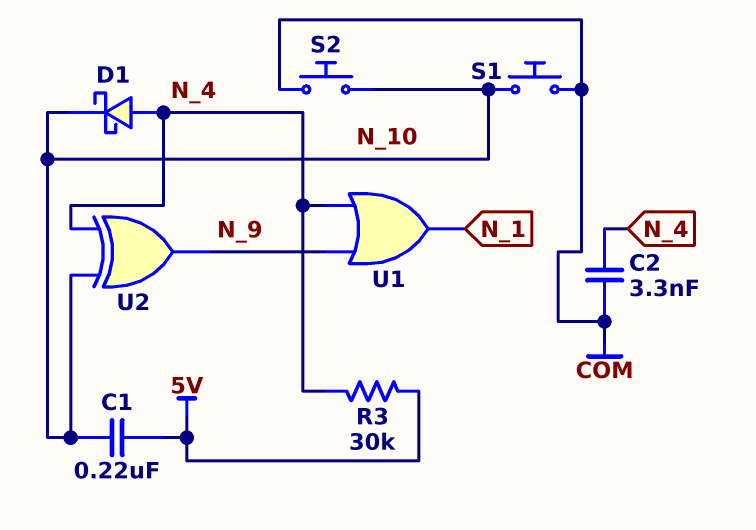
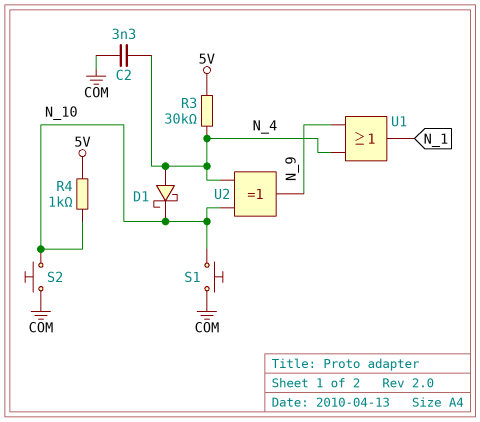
C1: 220nF (5V, N_10) -> none
R4: none -> 1k (5V, N_10)

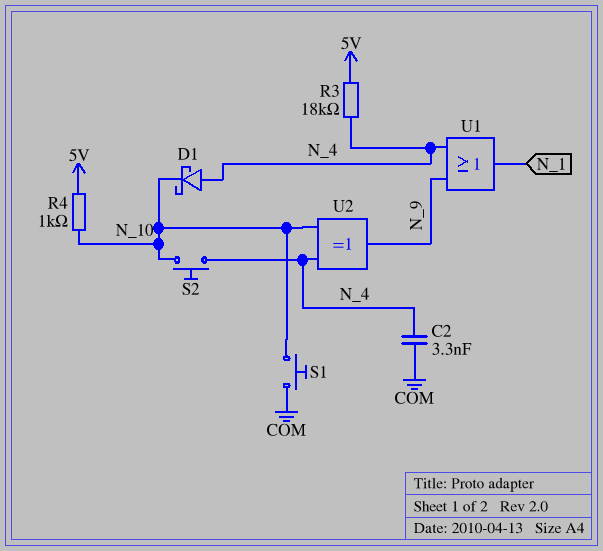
R3: 30k (5V, N_4) -> 18k (5V, N_4)
S2: button (COM, N_10) -> button (N_4, N_10)

